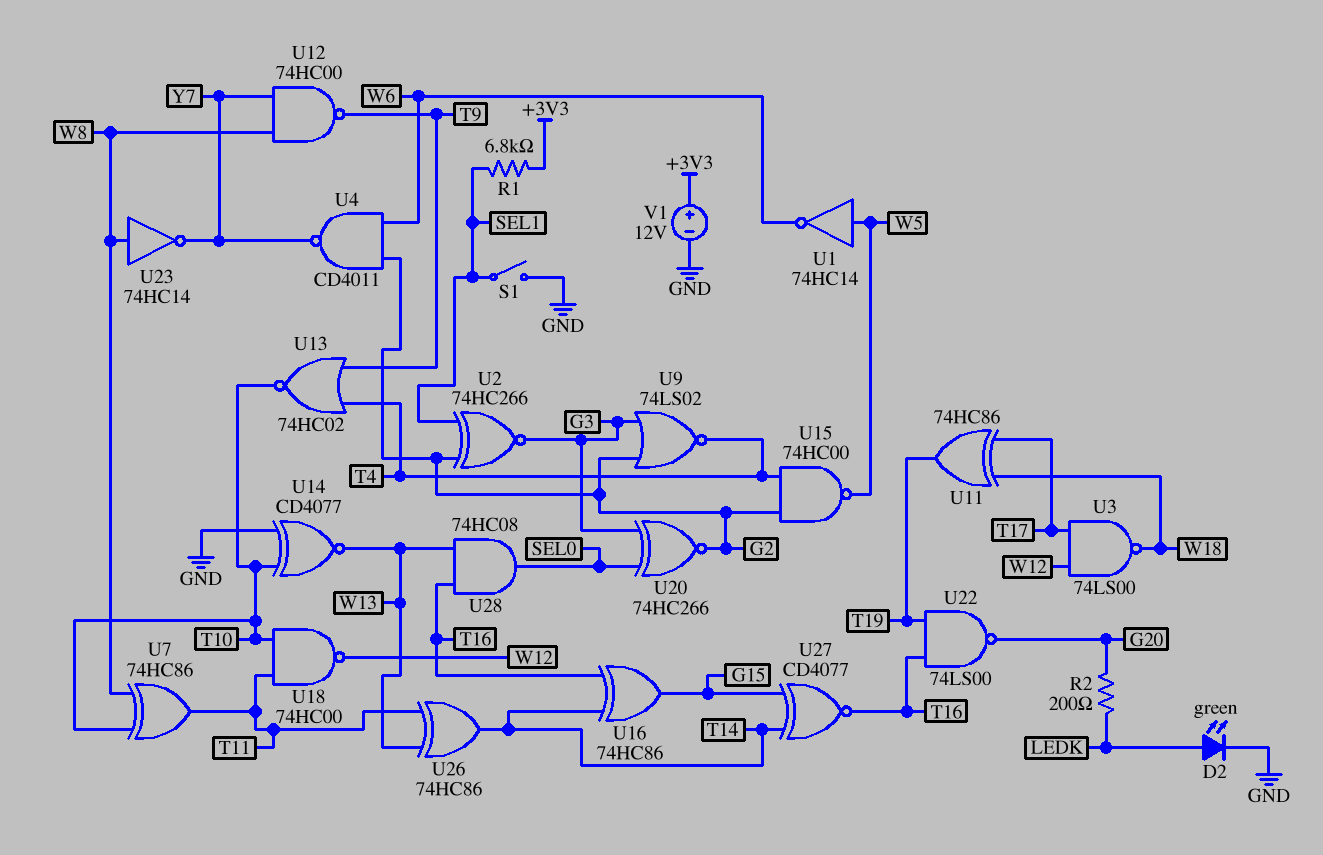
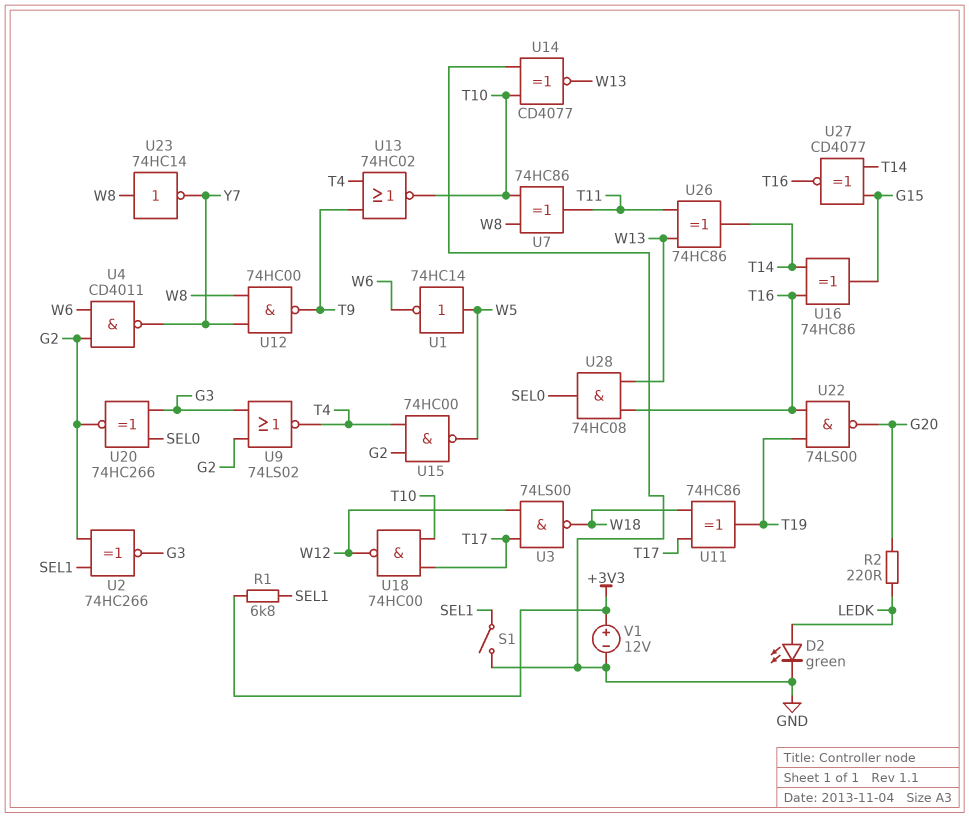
R2: 200 (G20, LEDK) -> 220 (G20, LEDK)
U18: NAND 74HC00 (in T10, in T11, out W12) -> NAND 74HC00 (in T10, in T17, out W12)

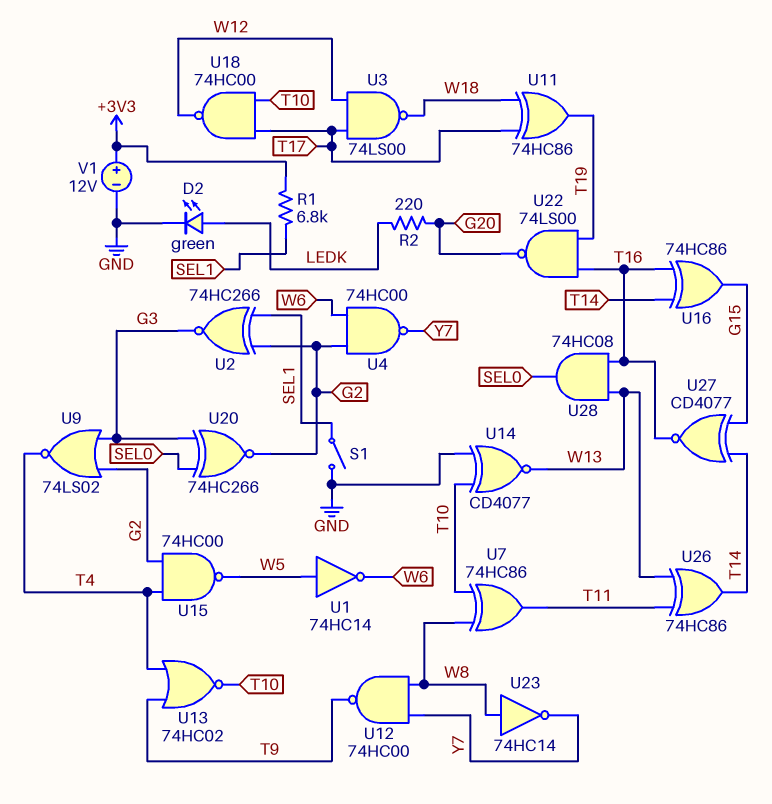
U4: NAND CD4011 (in G2, in W6, out Y7) -> NAND 74HC00 (in G2, in W6, out Y7)

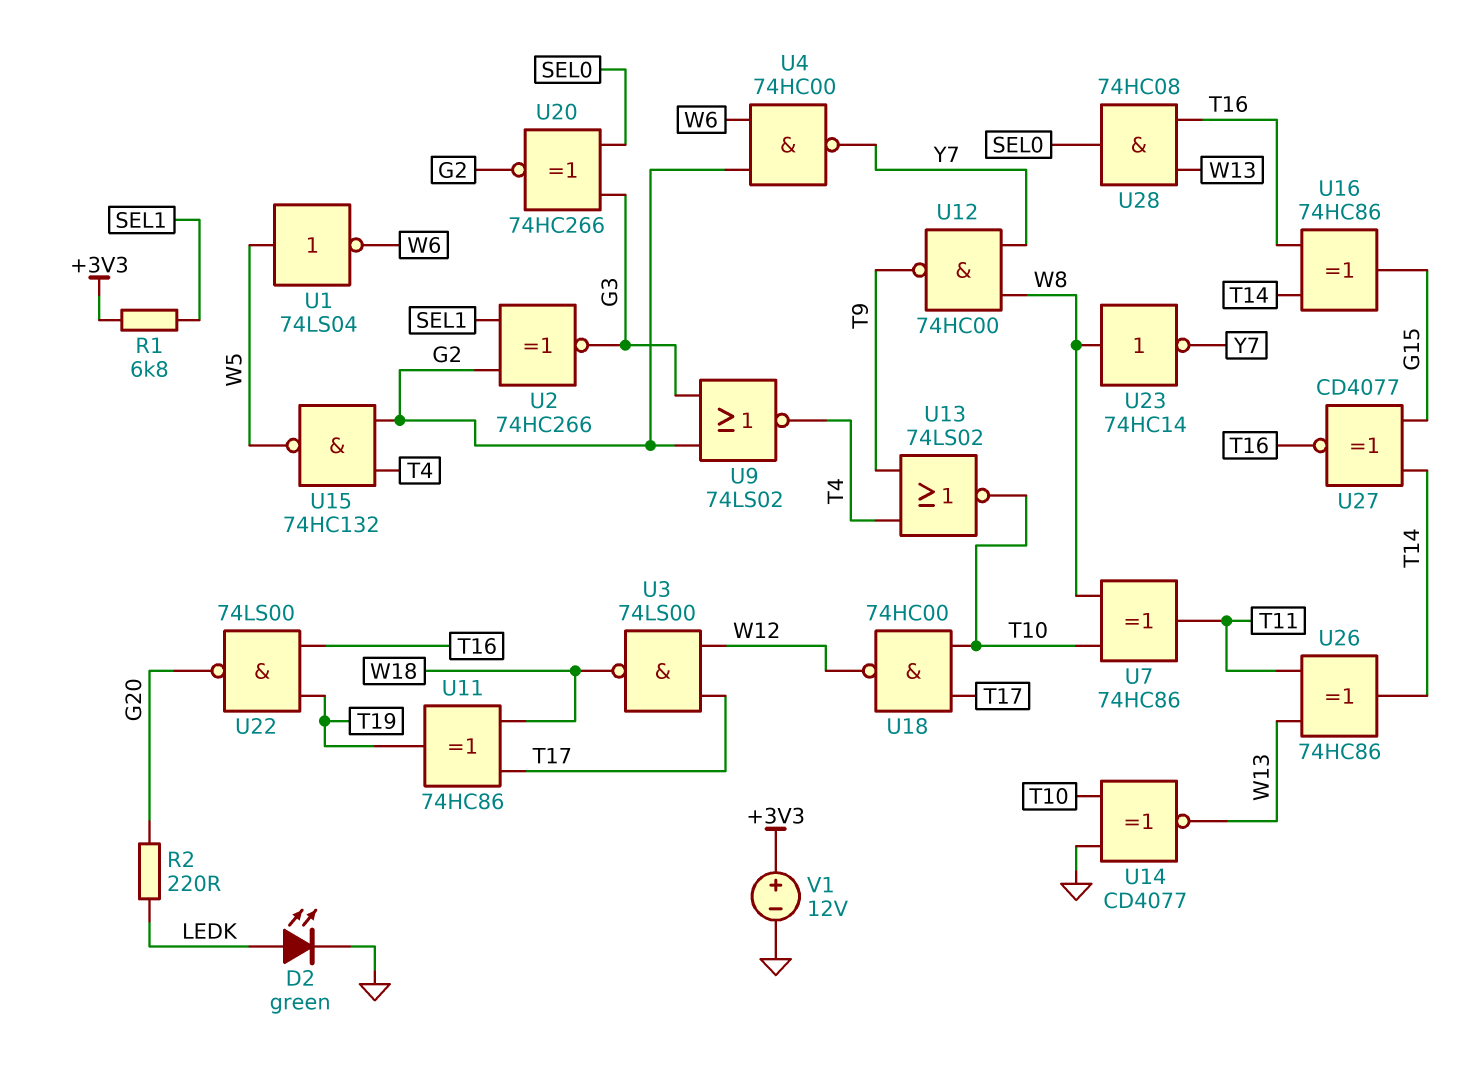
S1: switch (GND, SEL1) -> none
U1: NOT 74HC14 (in W5, out W6) -> NOT 74LS04 (in W5, out W6)
U13: NOR 74HC02 (in T4, in T9, out T10) -> NOR 74LS02 (in T4, in T9, out T10)
U15: NAND 74HC00 (in G2, in T4, out W5) -> NAND 74HC132 (in G2, in T4, out W5)

